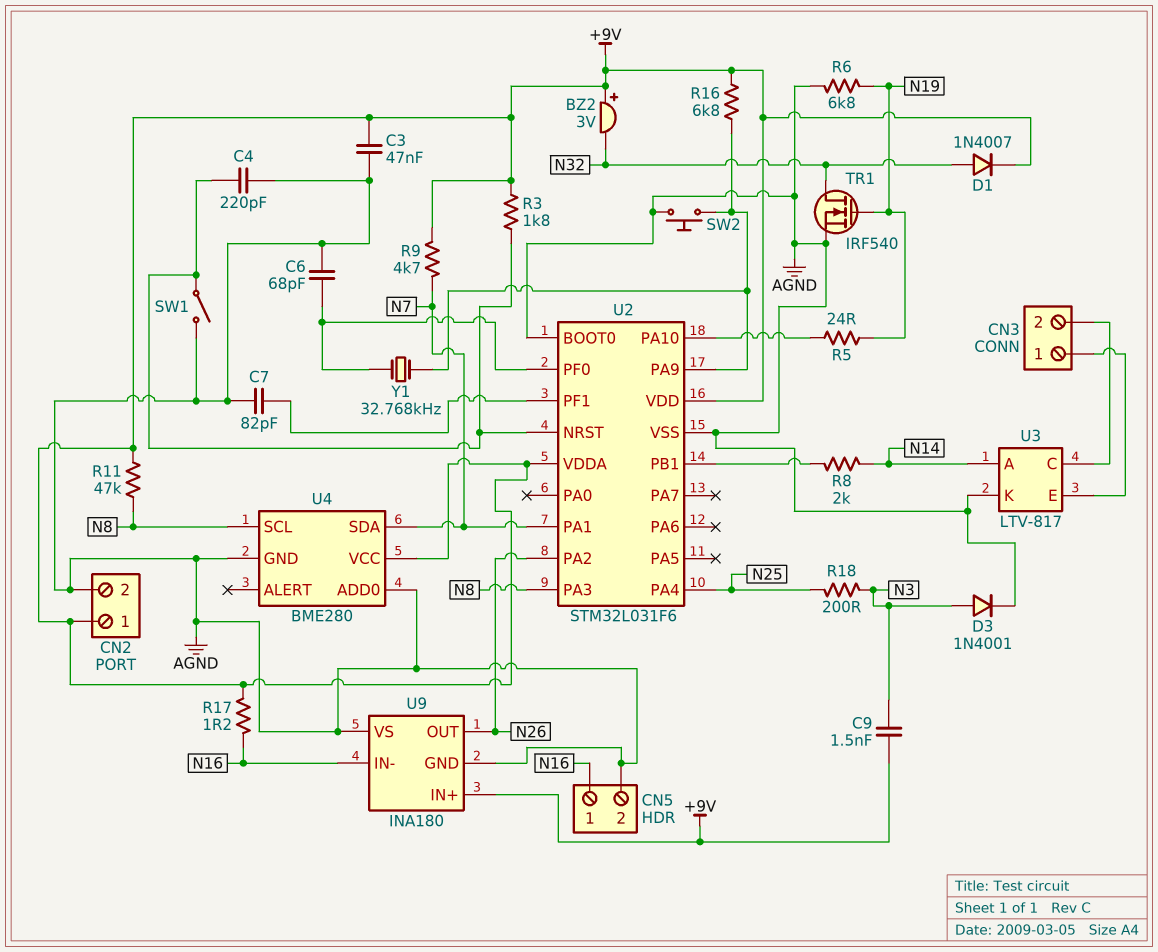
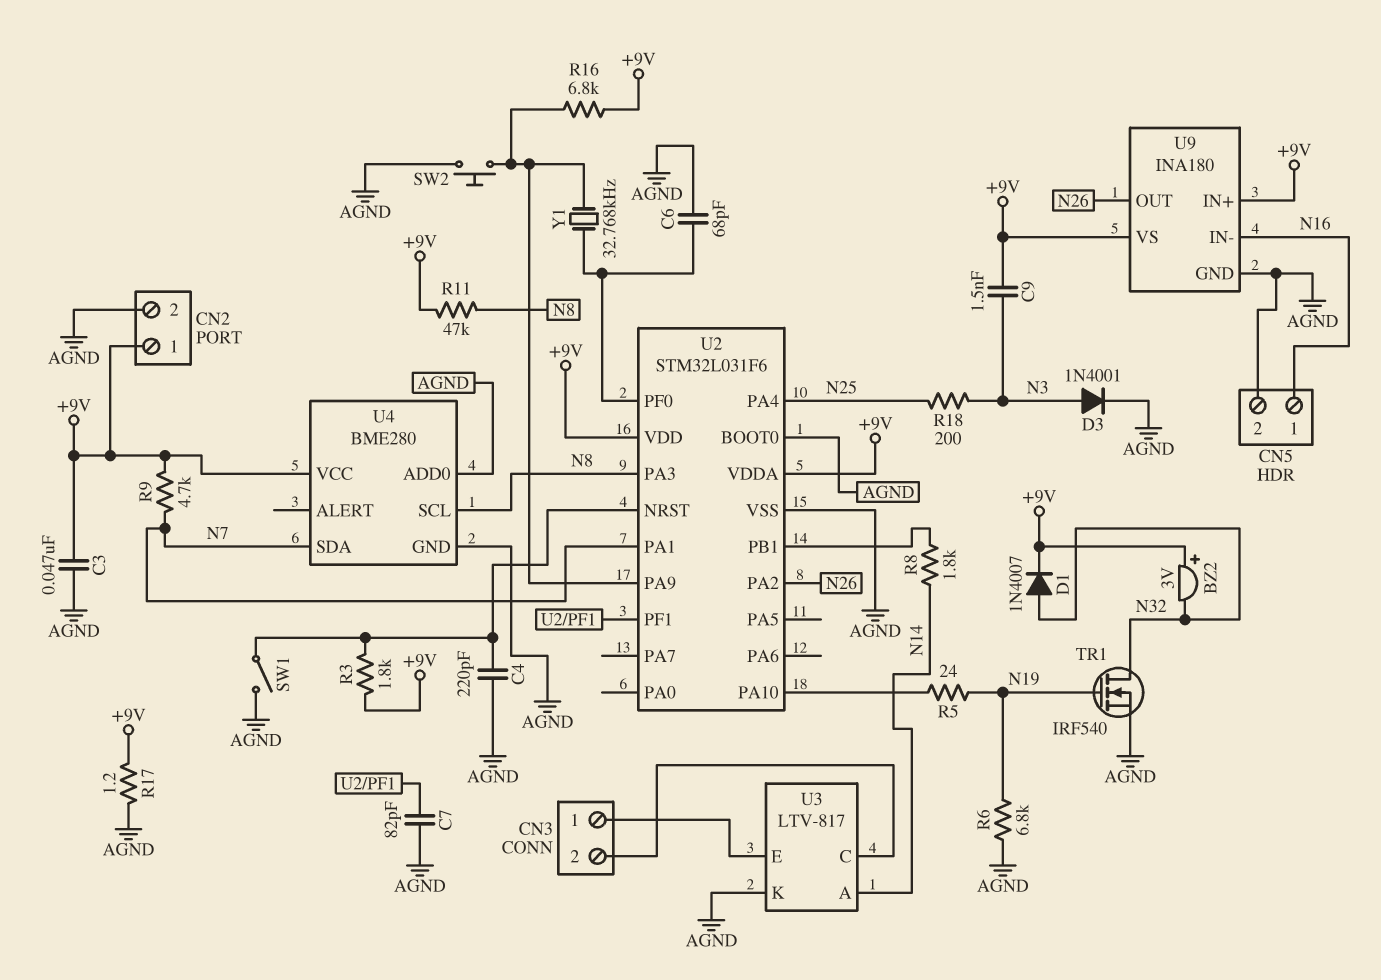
R8: 2k (N14, U2/PB1) -> 1.8k (N14, U2/PB1)
R17: 1.2 (+9V, N16) -> 1.2 (+9V, AGND)
U9 pin VS: AGND -> +9V

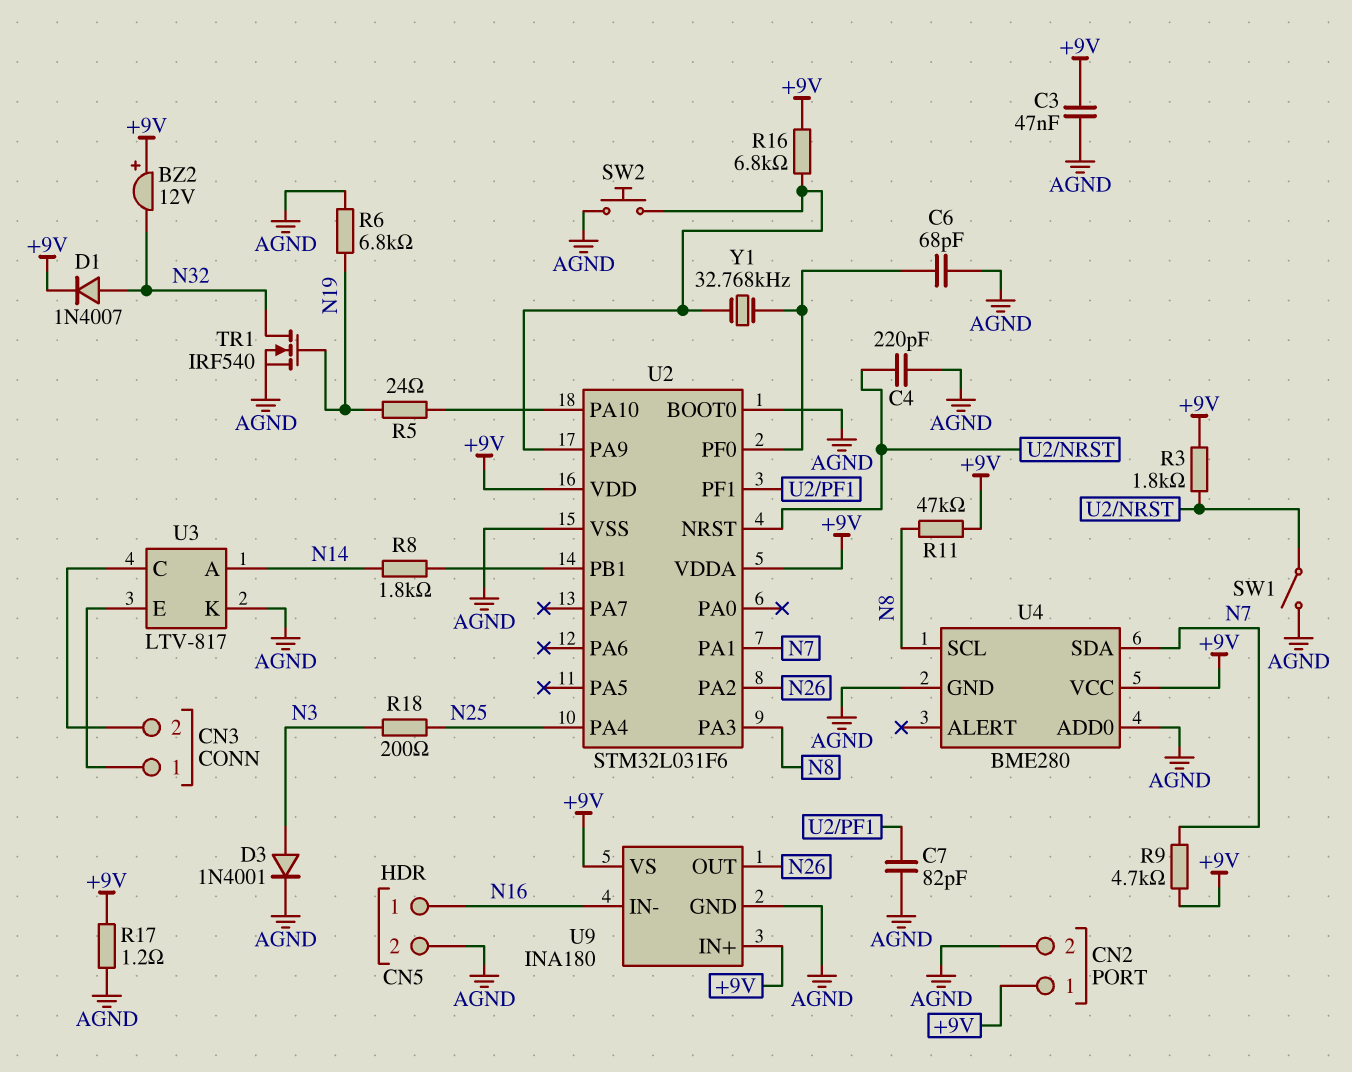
BZ2: buzzer 3V (plus +9V, minus N32) -> buzzer 12V (plus +9V, minus N32)
C9: 1.5nF (+9V, N3) -> none

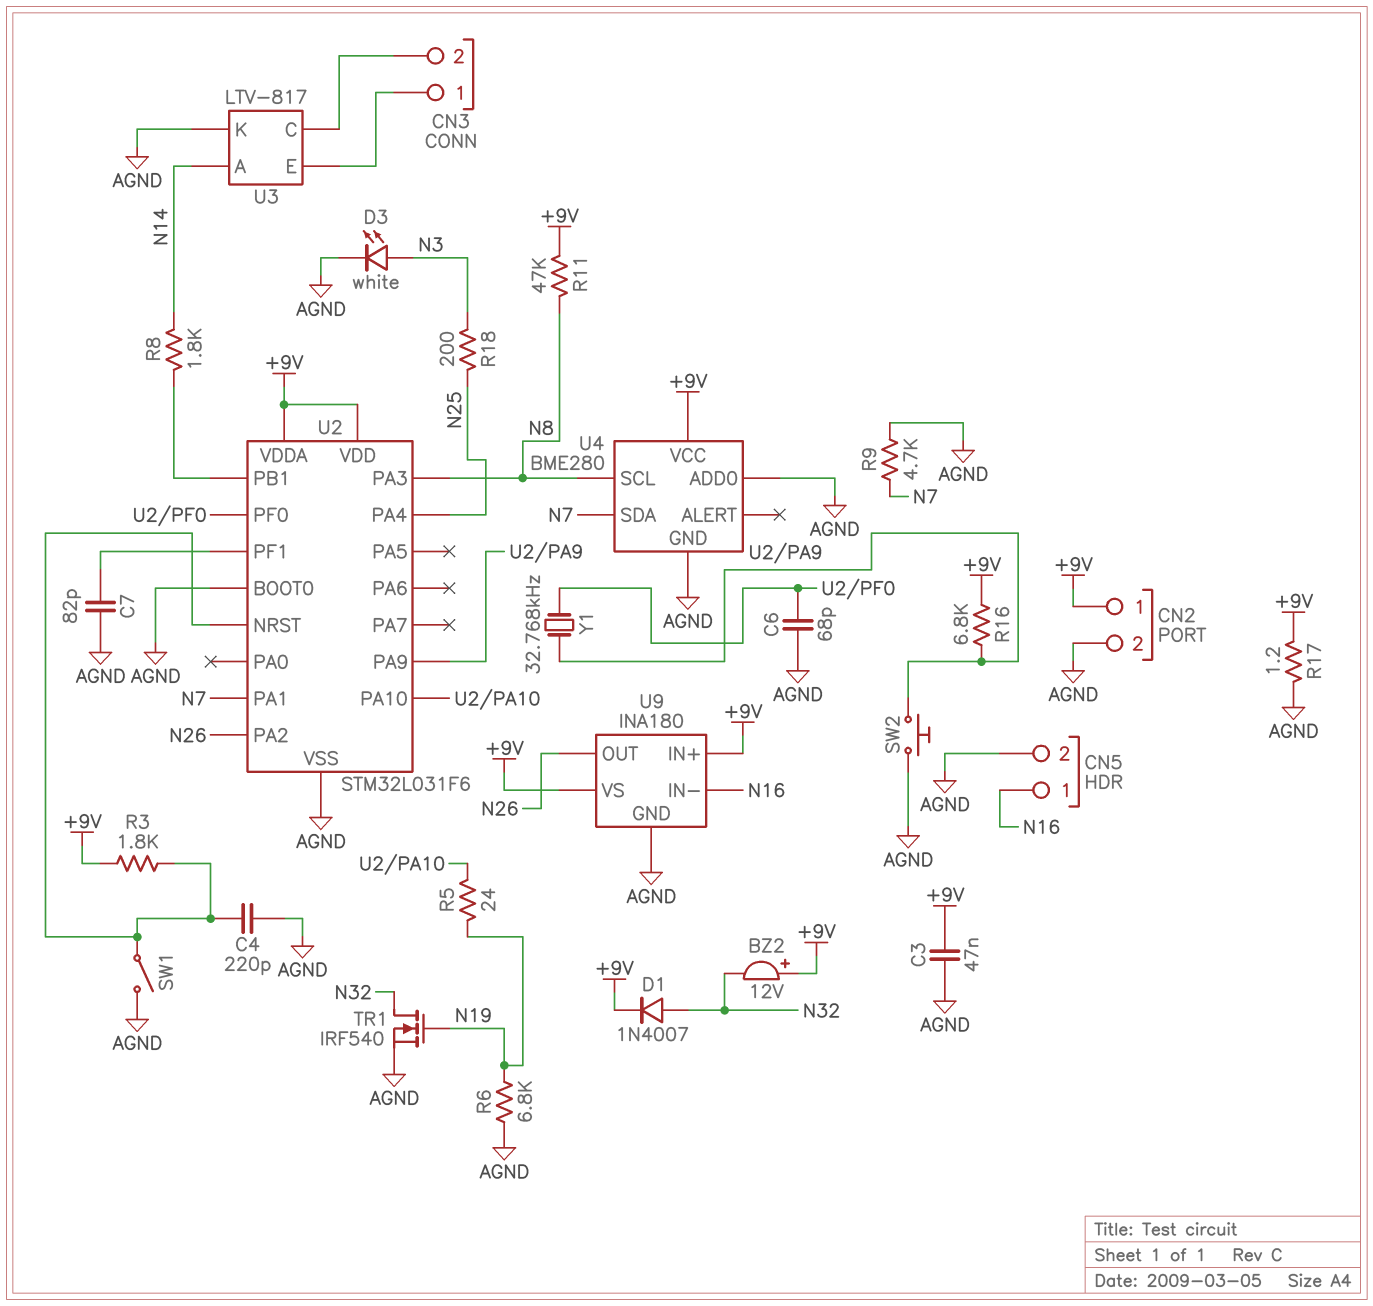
D3: diode 1N4001 (A N3, K AGND) -> LED white (A N3, K AGND)
R9: 4.7k (+9V, N7) -> 4.7k (AGND, N7)

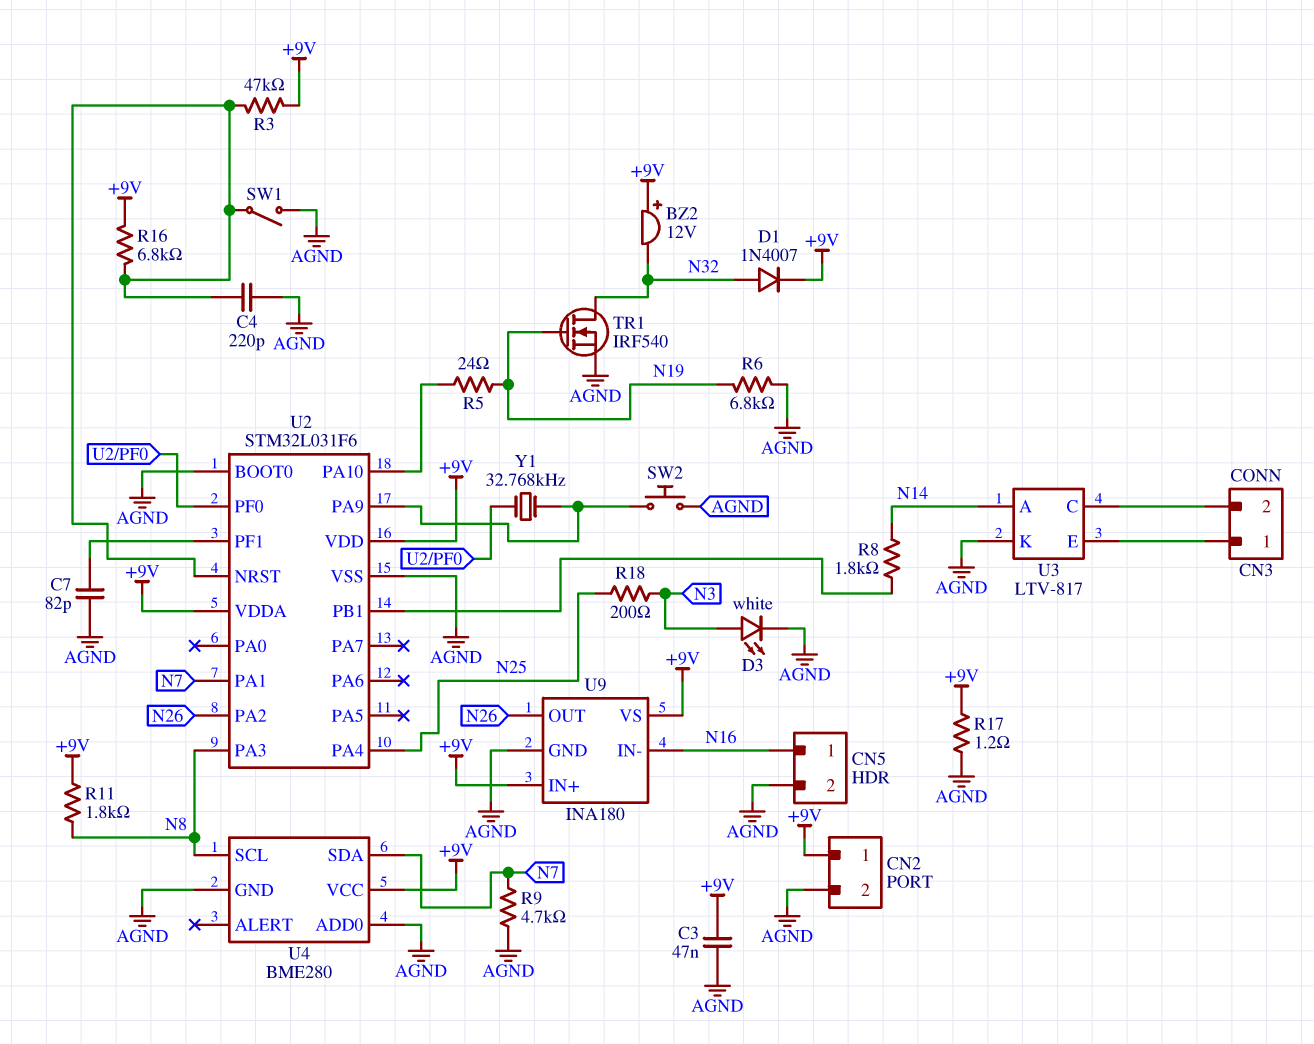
C6: 68pF (AGND, U2/PF0) -> none
R3: 1.8k (+9V, U2/NRST) -> 47k (+9V, U2/NRST)
R11: 47k (+9V, N8) -> 1.8k (+9V, N8)
R16: 6.8k (+9V, U2/PA9) -> 6.8k (+9V, U2/NRST)

